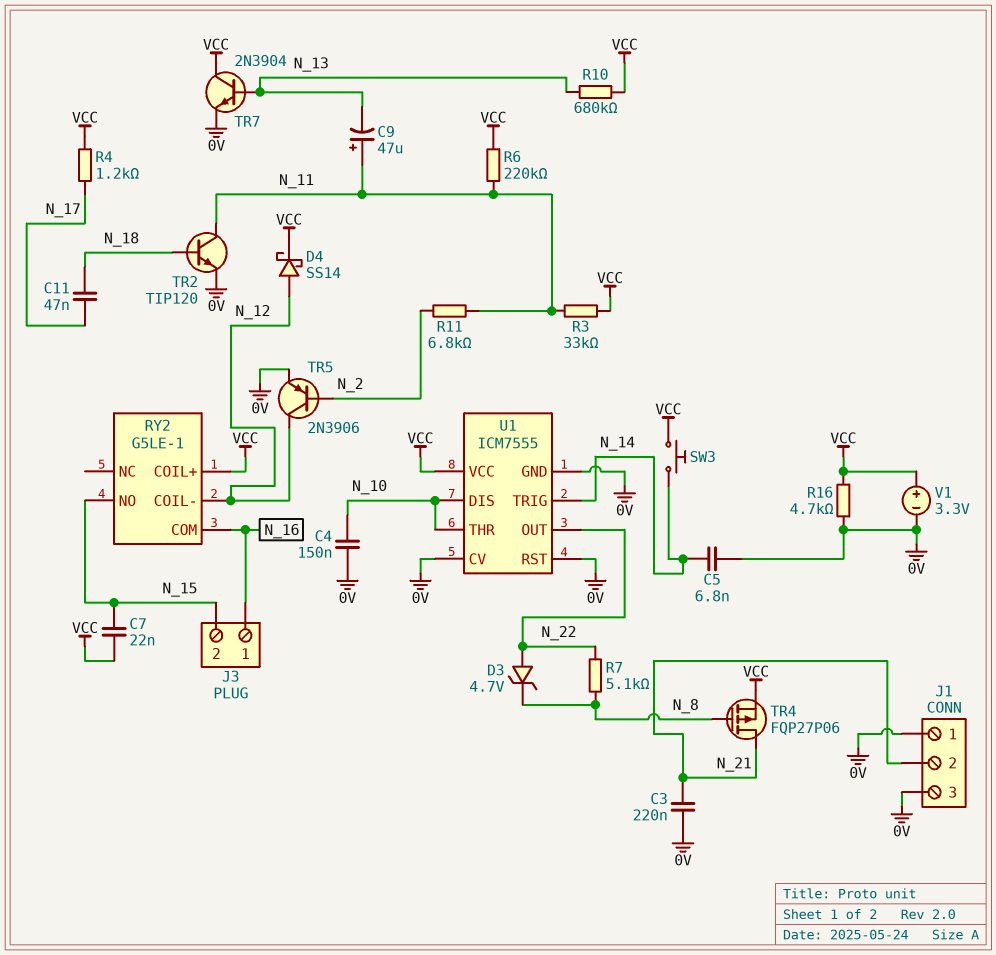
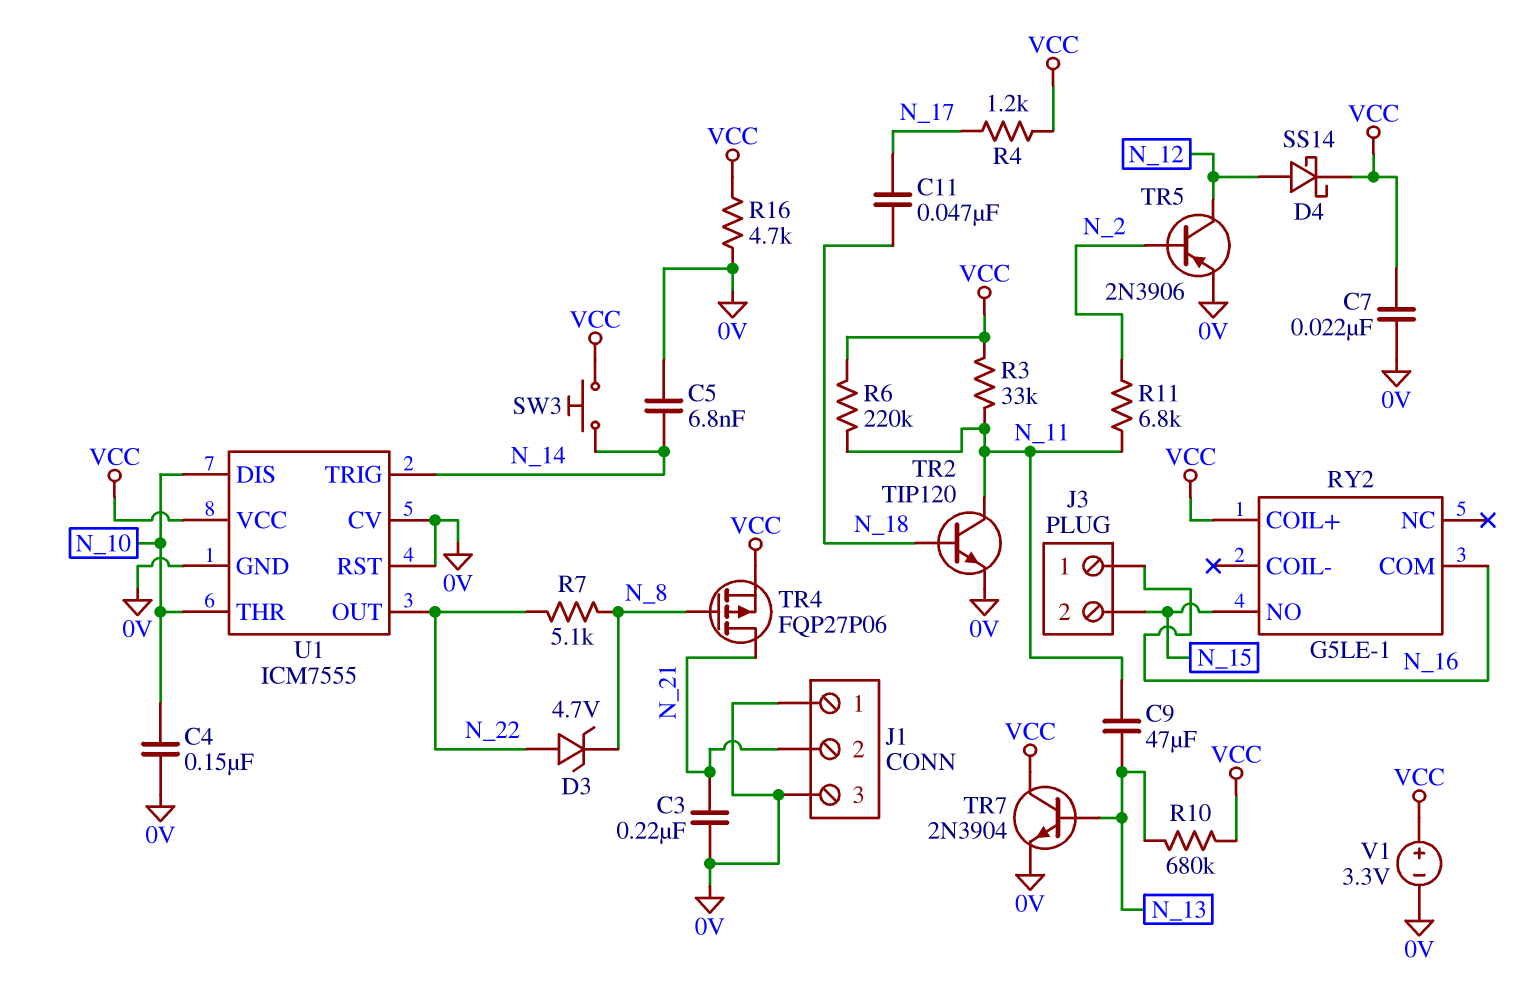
C7: 22nF (N_15, VCC) -> 22nF (0V, VCC)
C9: 47uF (plus N_11, minus N_13) -> 47uF (N_11, N_13)
RY2 pin COIL-: N_12 -> none

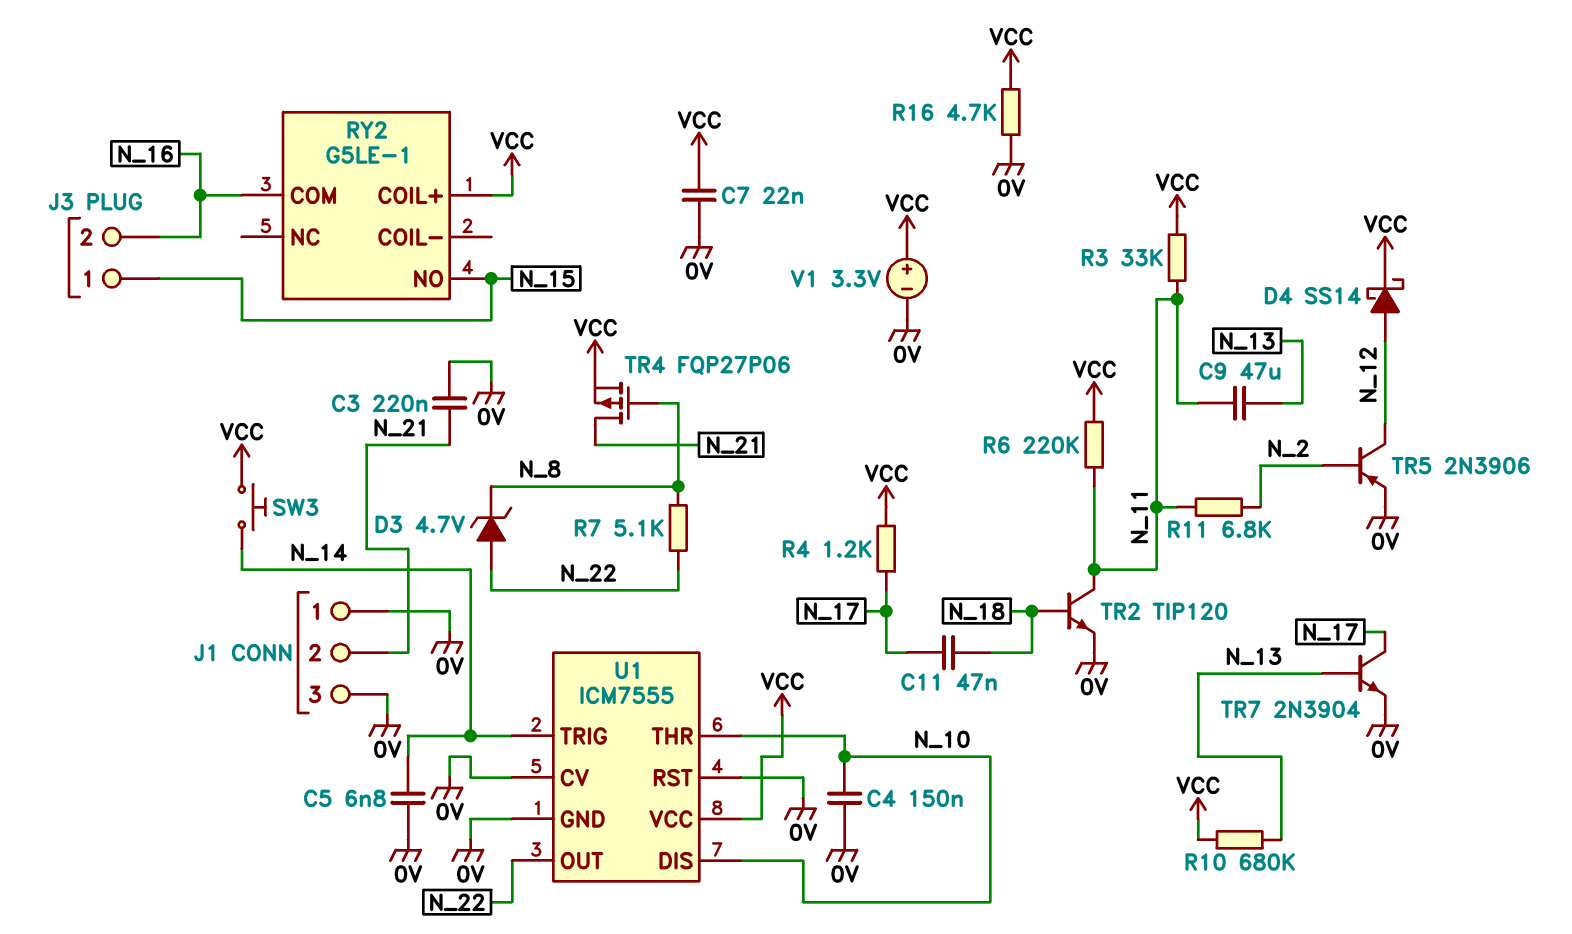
J3 pin 1: N_16 -> N_15
J3 pin 2: N_15 -> N_16
TR7: NPN 2N3904 (B N_13, C VCC, E 0V) -> NPN 2N3904 (B N_13, C N_17, E 0V)

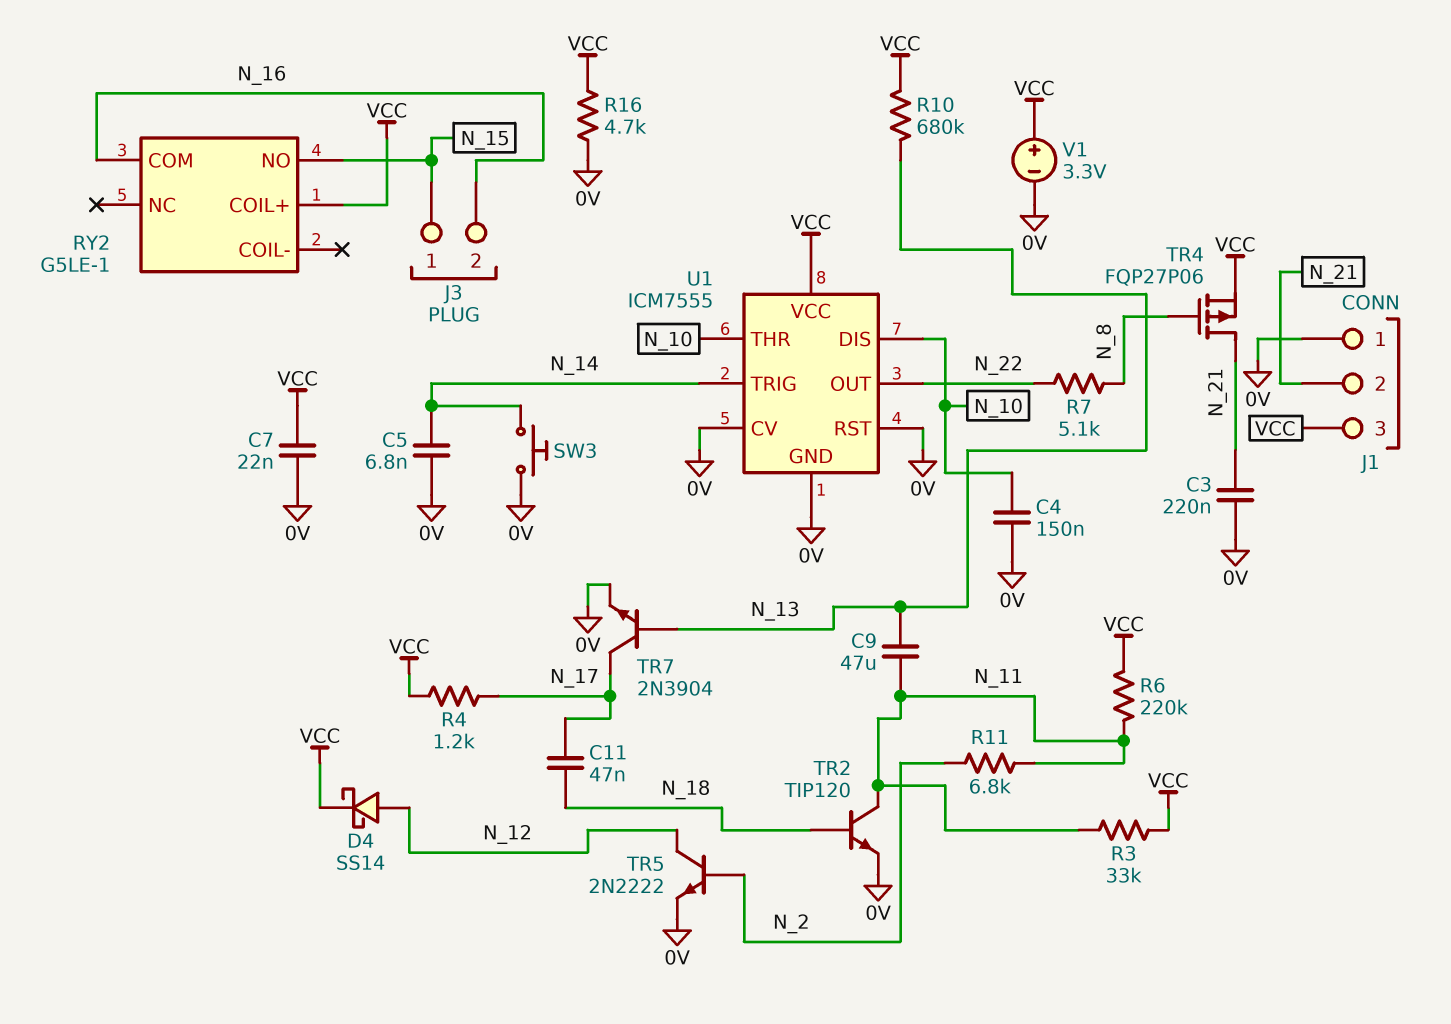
D3: zener 4.7V (A N_22, K N_8) -> none
J1 pin 3: 0V -> VCC
SW3: button (N_14, VCC) -> button (0V, N_14)
TR5: PNP 2N3906 (B N_2, C N_12, E 0V) -> NPN 2N2222 (B N_2, C N_12, E 0V)

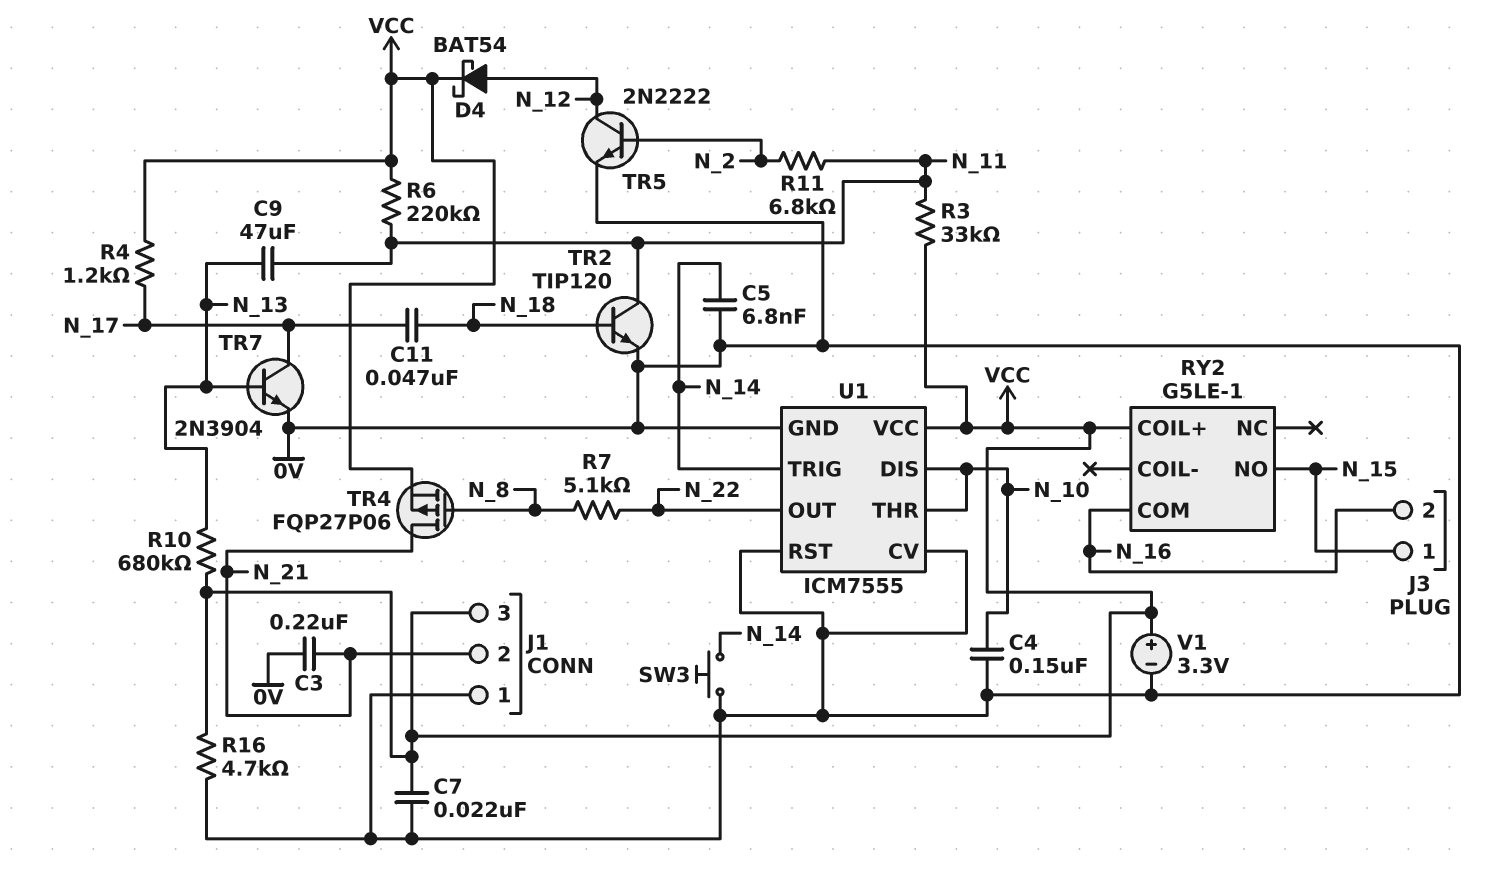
D4: schottky SS14 (A N_12, K VCC) -> schottky BAT54 (A N_12, K VCC)

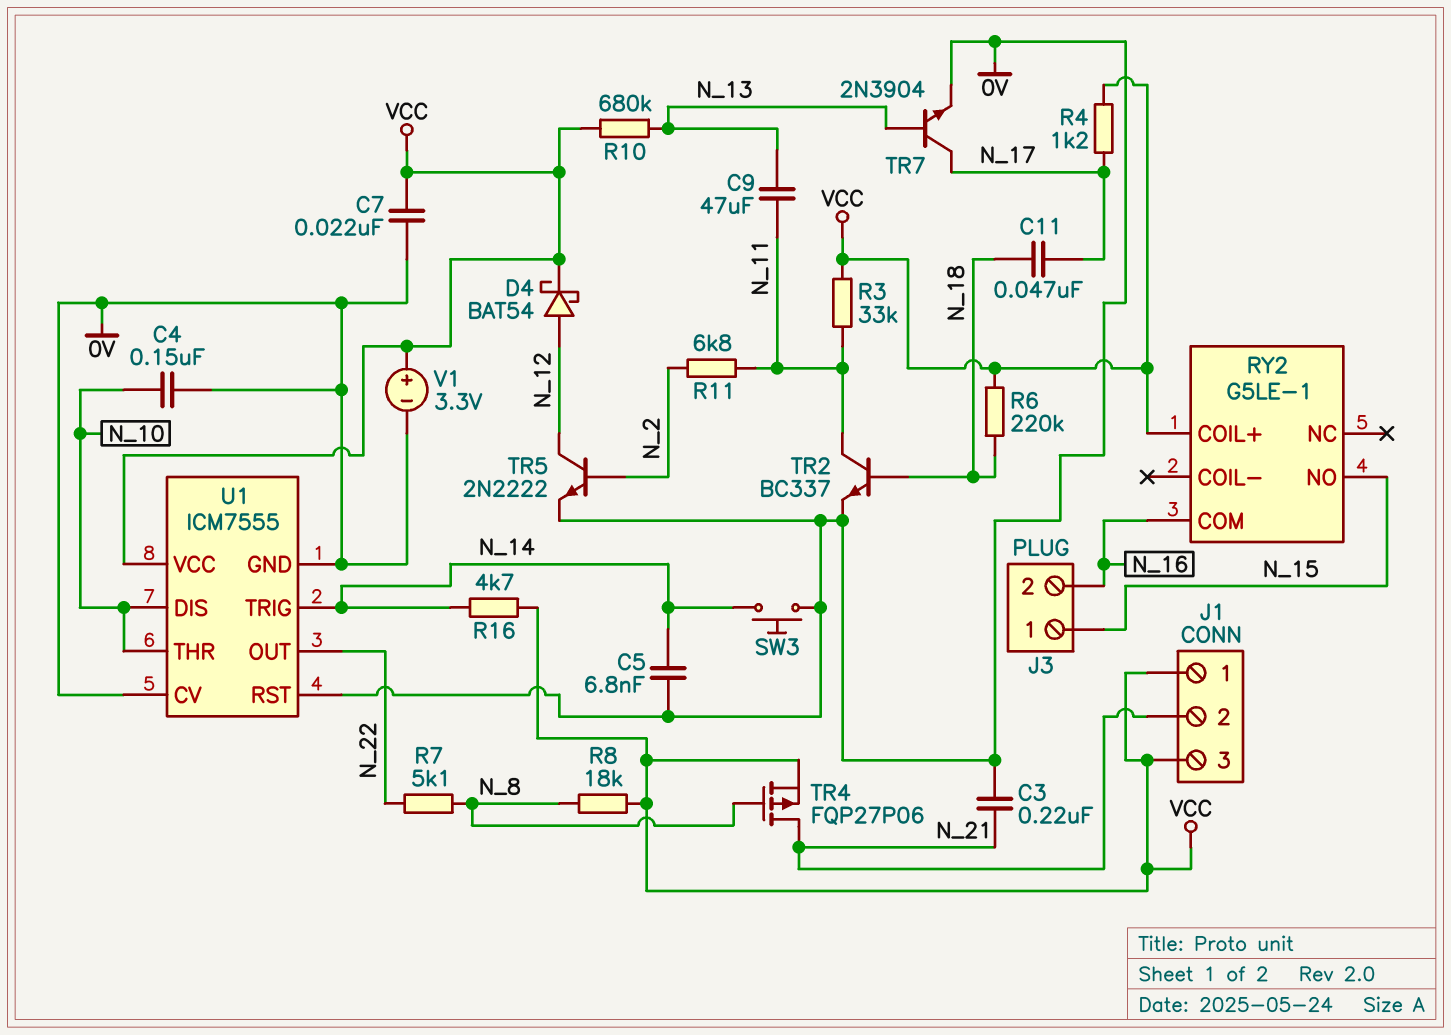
J1 pin 1: 0V -> VCC
R6: 220k (N_11, VCC) -> 220k (N_18, VCC)
R8: none -> 18k (N_8, VCC)
R16: 4.7k (0V, VCC) -> 4.7k (N_14, VCC)
TR2: NPN TIP120 (B N_18, C N_11, E 0V) -> NPN BC337 (B N_18, C N_11, E 0V)

